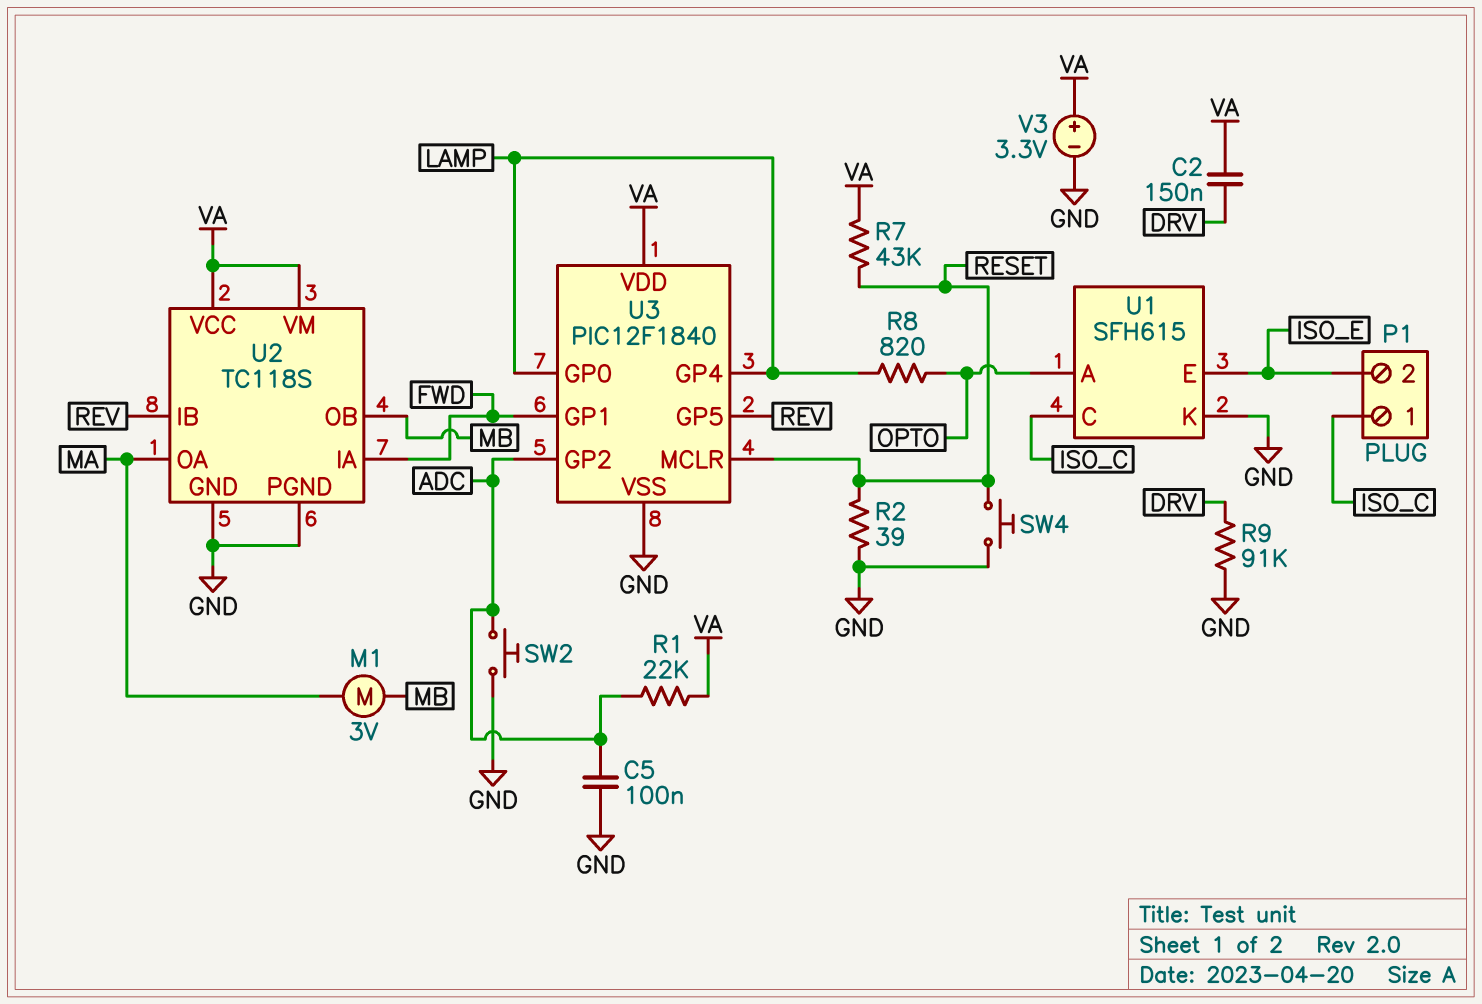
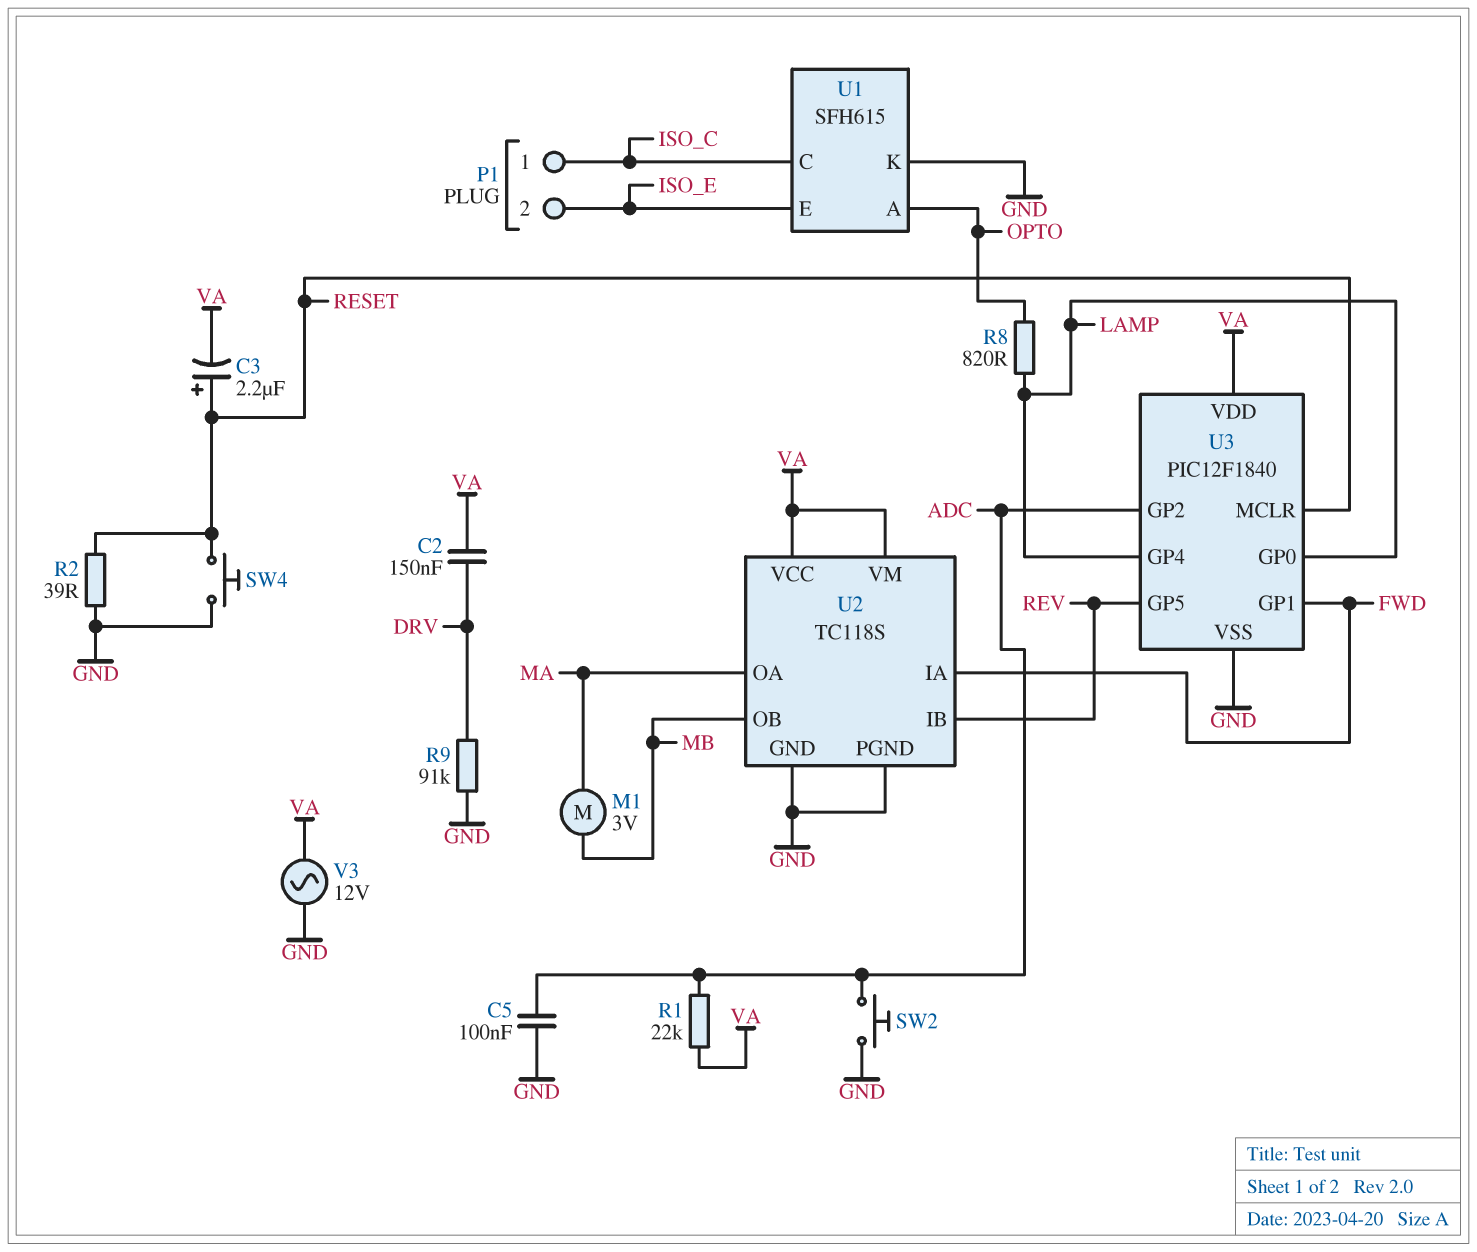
C3: none -> 2.2uF (plus RESET, minus VA)
R7: 43k (RESET, VA) -> none
V3: 3.3V (plus VA, minus GND) -> AC 12V (GND, VA)

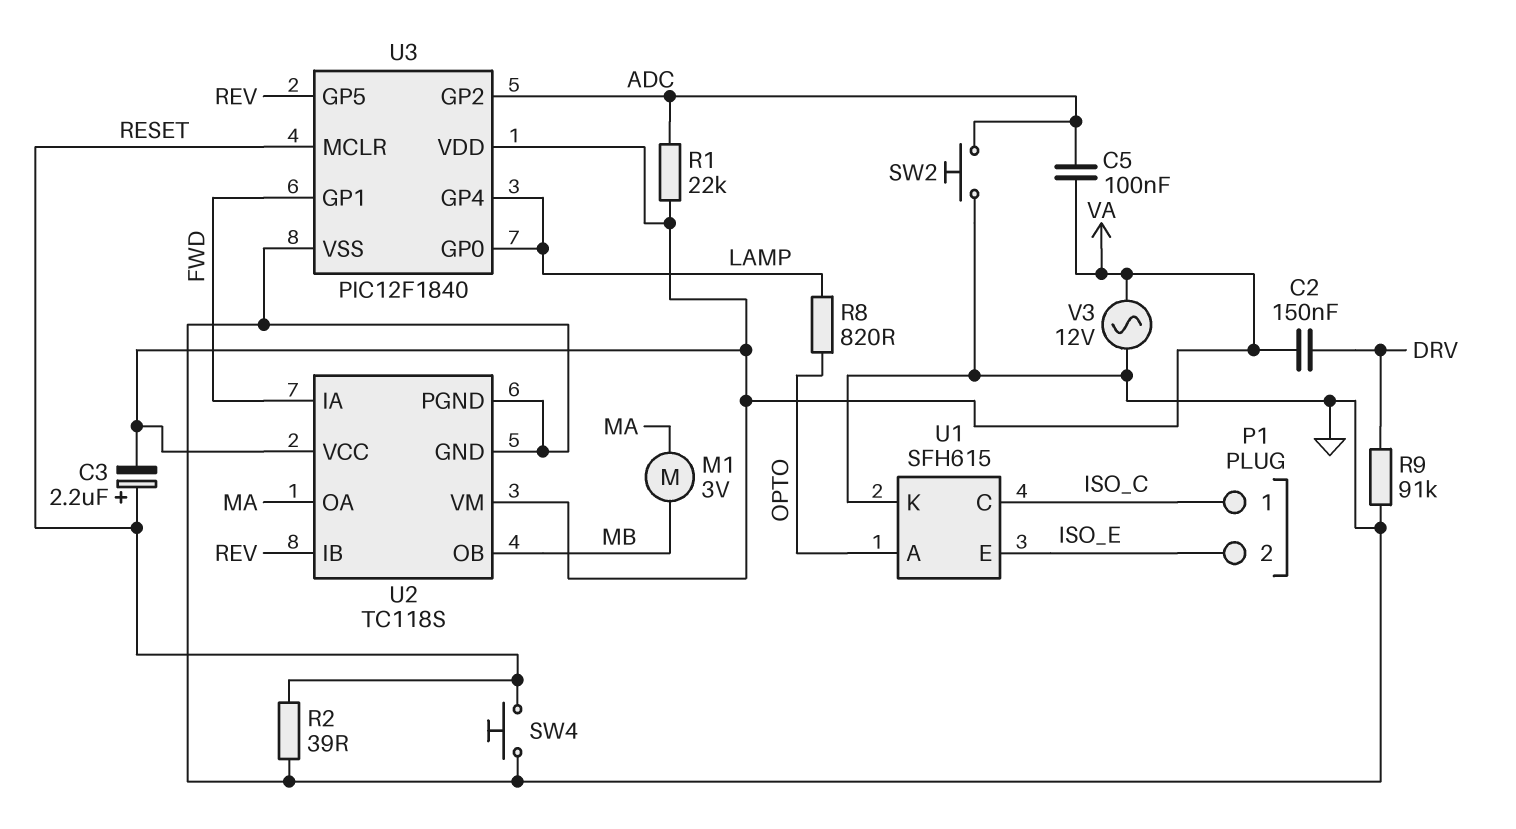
C5: 100nF (ADC, GND) -> 100nF (ADC, VA)

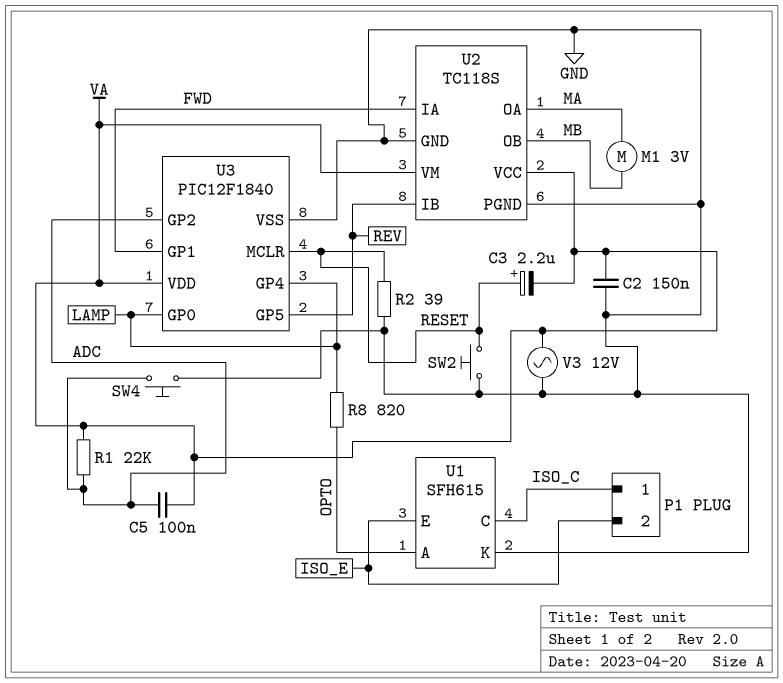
C2: 150nF (DRV, VA) -> 150nF (GND, VA)
R9: 91k (DRV, GND) -> none
SW2: button (ADC, GND) -> button (GND, RESET)
SW4: button (GND, RESET) -> button (ADC, GND)

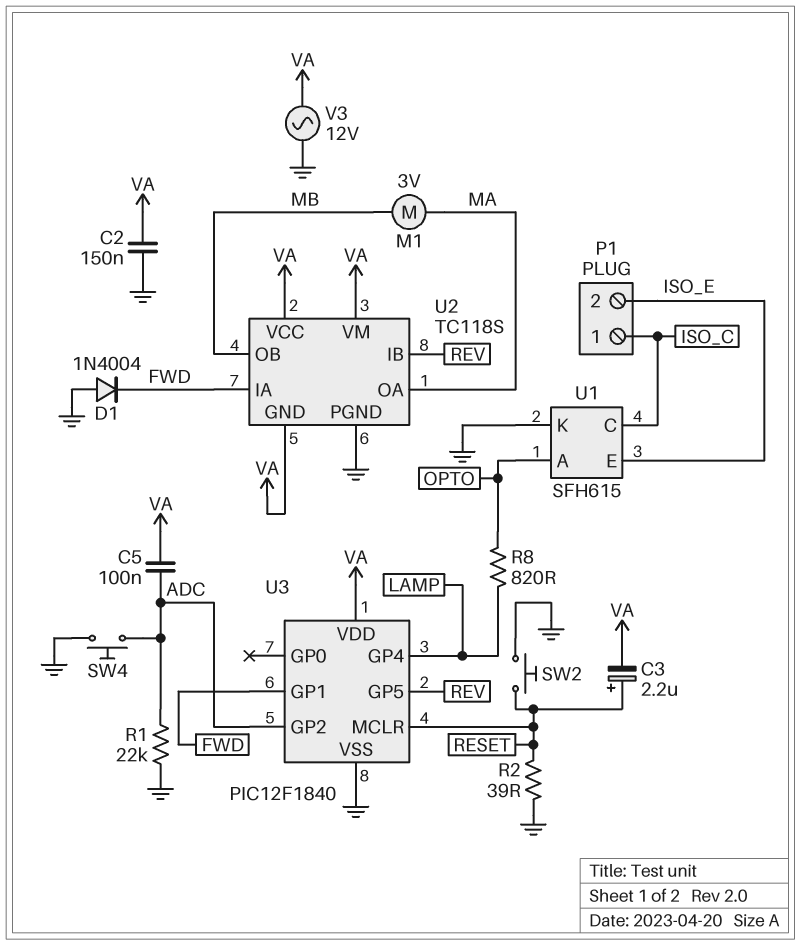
D1: none -> diode 1N4004 (A GND, K FWD)
R1: 22k (ADC, VA) -> 22k (ADC, GND)
U2 pin GND: GND -> VA
U3 pin GP0: LAMP -> none

